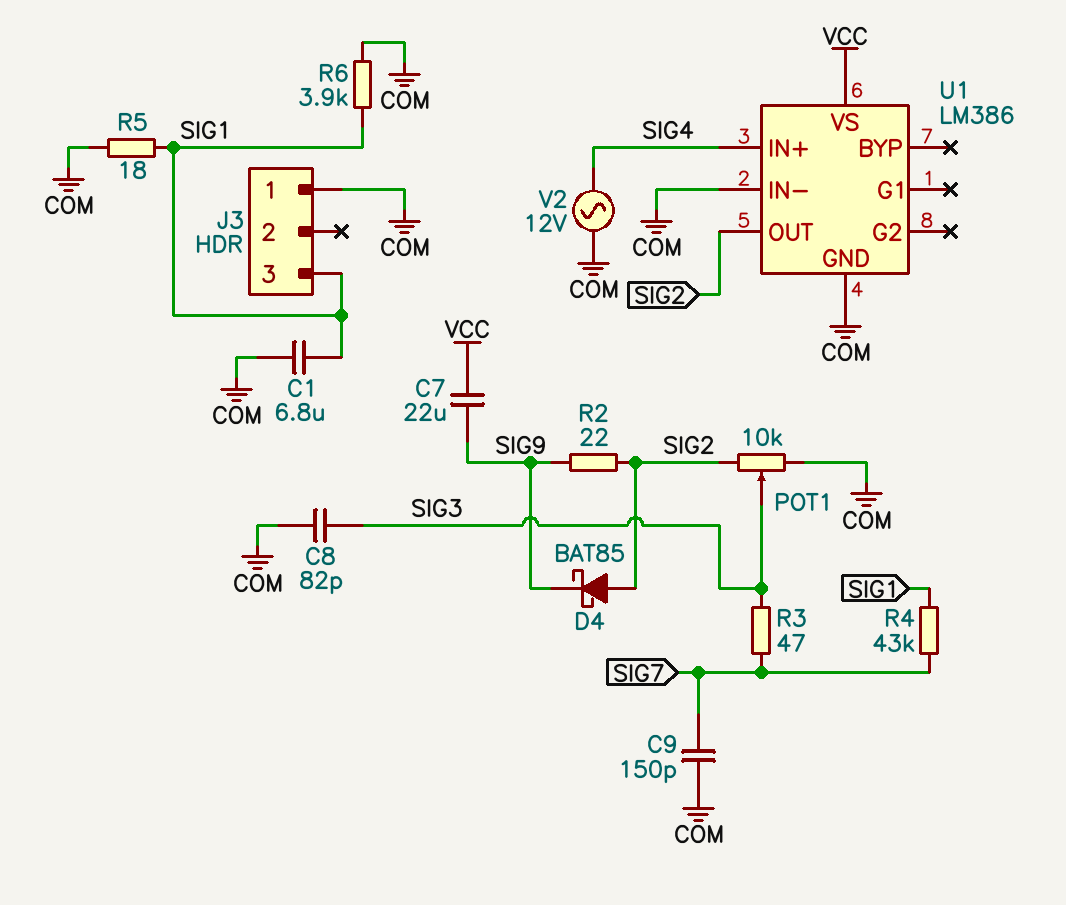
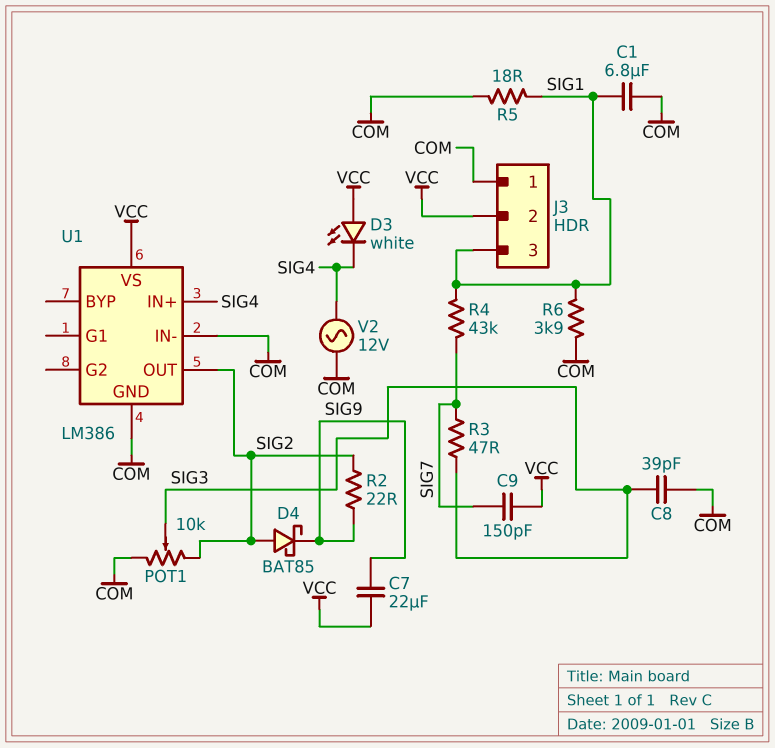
C8: 82pF (COM, SIG3) -> 39pF (COM, SIG3)
C9: 150pF (COM, SIG7) -> 150pF (SIG7, VCC)
D3: none -> LED white (A VCC, K SIG4)
J3 pin 2: none -> VCC

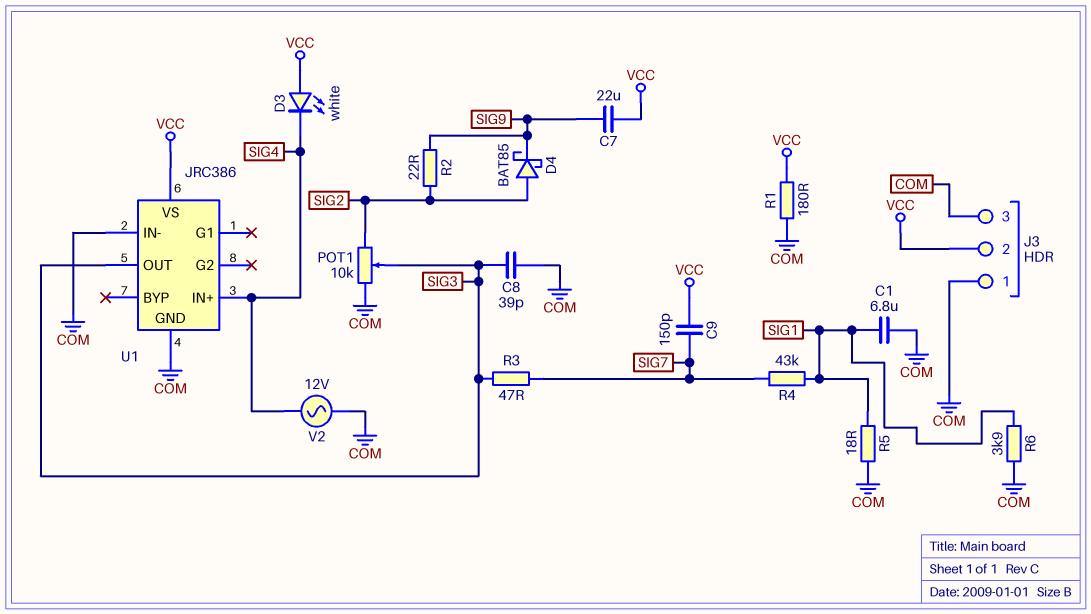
J3 pin 3: SIG1 -> COM
R1: none -> 180 (COM, VCC)
U1: LM386 -> JRC386
U1 pin OUT: SIG2 -> SIG3

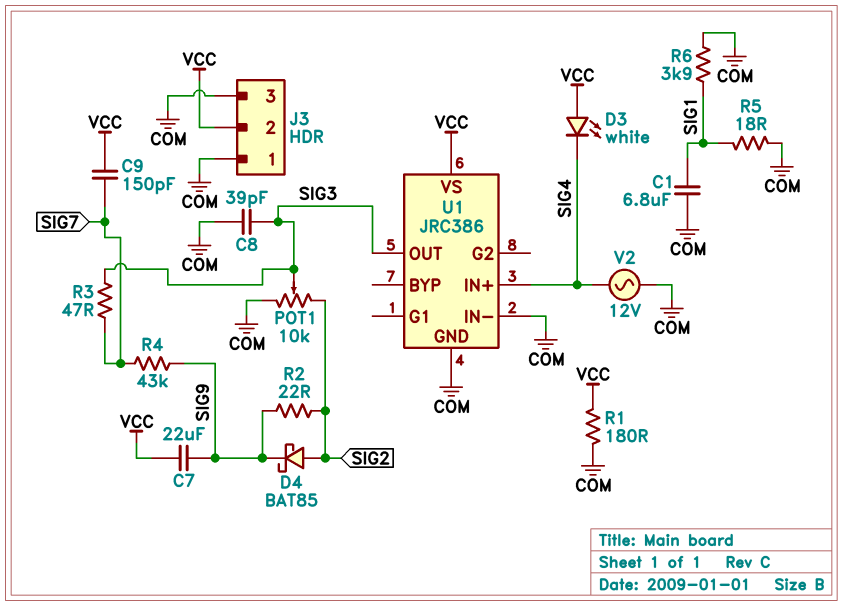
R4: 43k (SIG1, SIG7) -> 43k (SIG7, SIG9)

